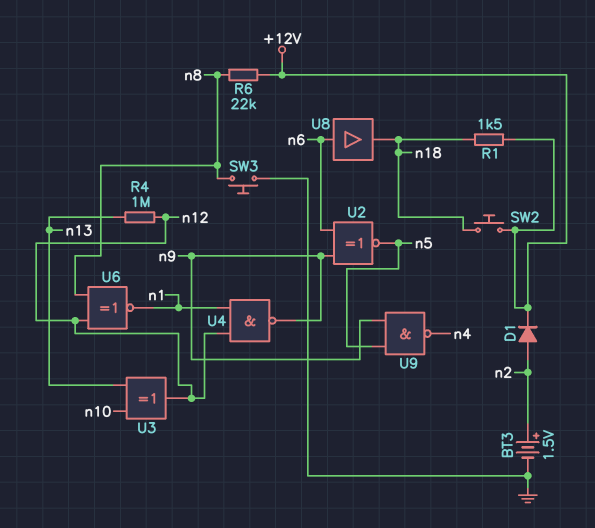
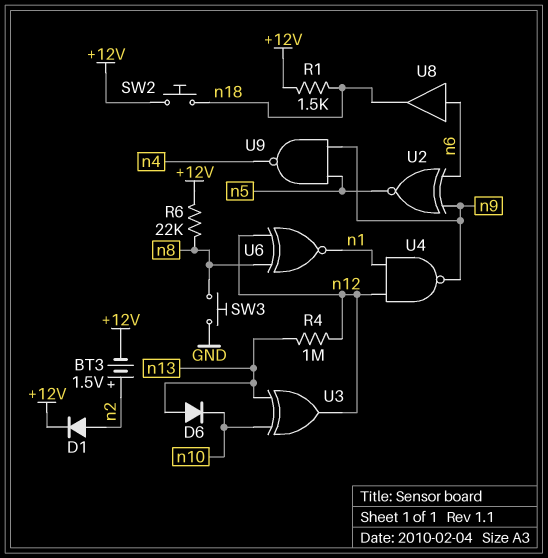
BT3: 1.5V (plus n2, minus GND) -> 1.5V (plus n2, minus +12V)
D6: none -> diode (A n13, K n10)

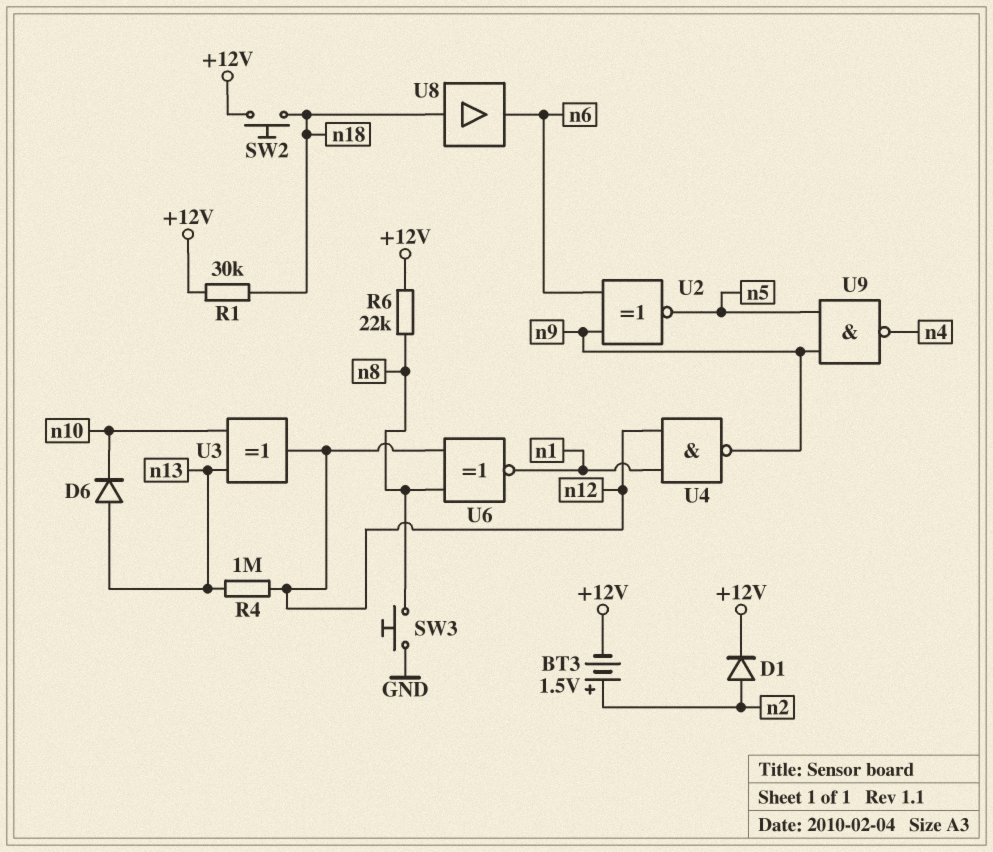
R1: 1.5k (+12V, n18) -> 30k (+12V, n18)
U8: buffer (in n6, out n18) -> buffer (in n18, out n6)

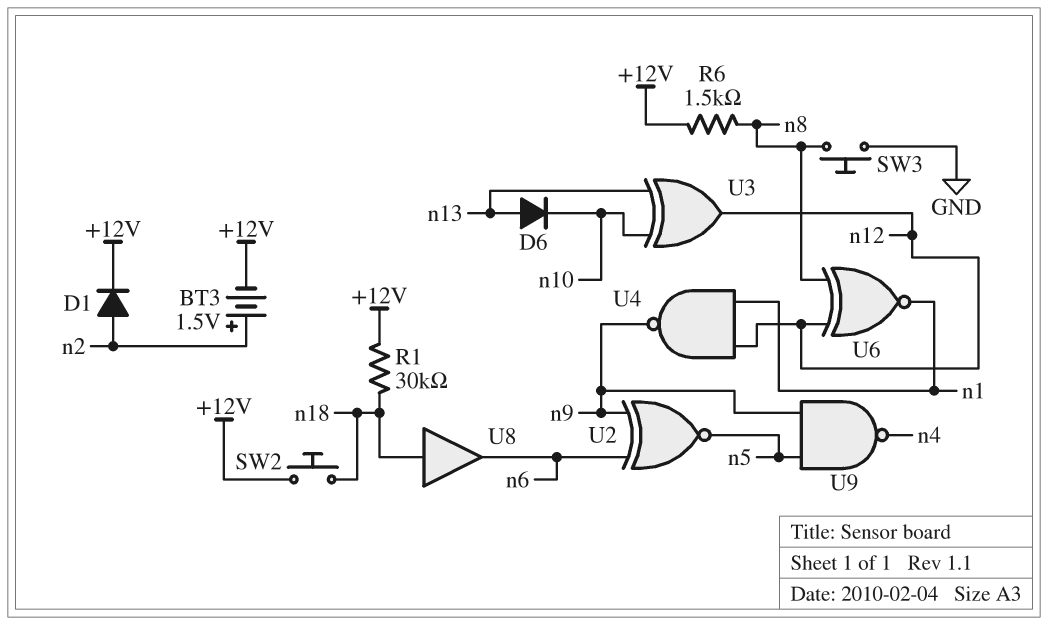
R4: 1M (n12, n13) -> none
R6: 22k (+12V, n8) -> 1.5k (+12V, n8)

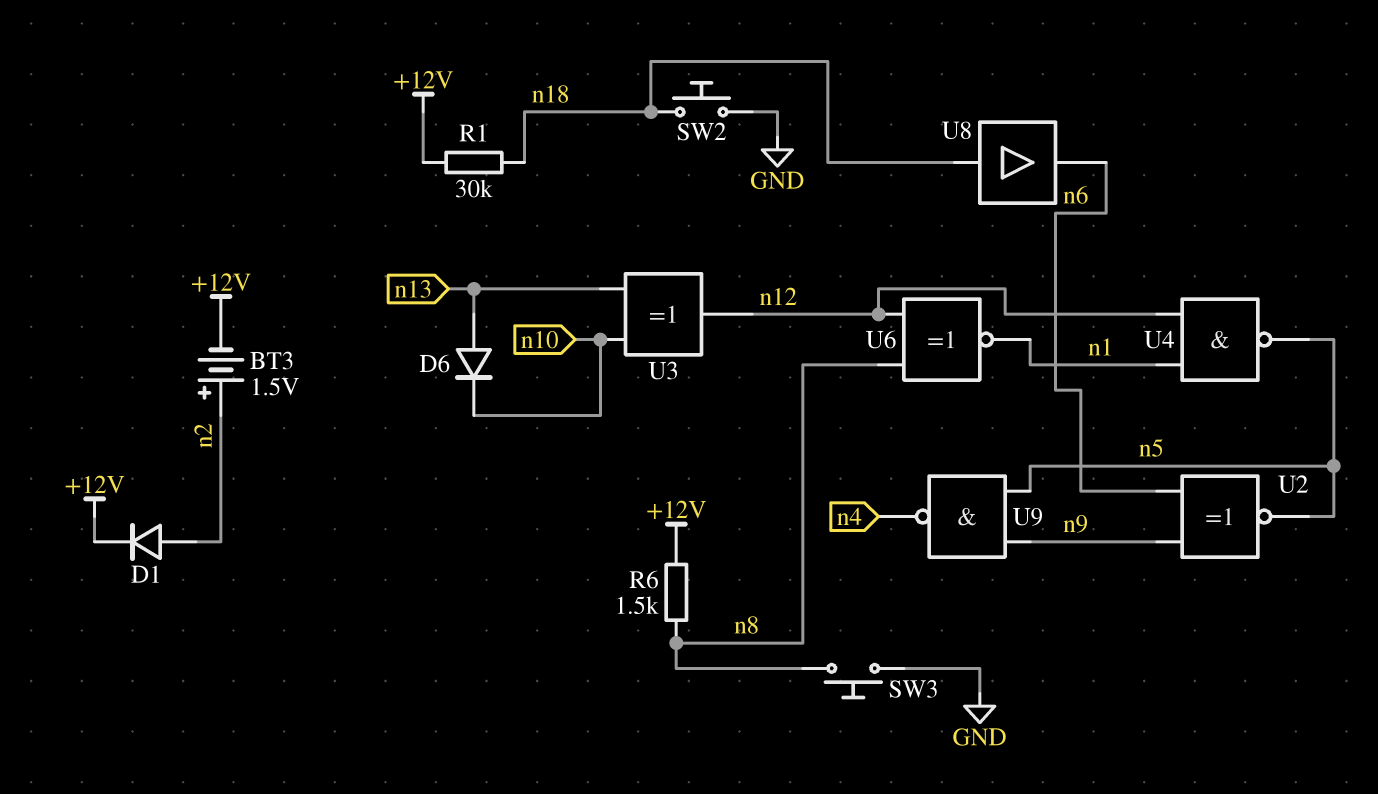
SW2: button (+12V, n18) -> button (GND, n18)
U4: NAND (in n1, in n12, out n9) -> NAND (in n1, in n12, out n5)

